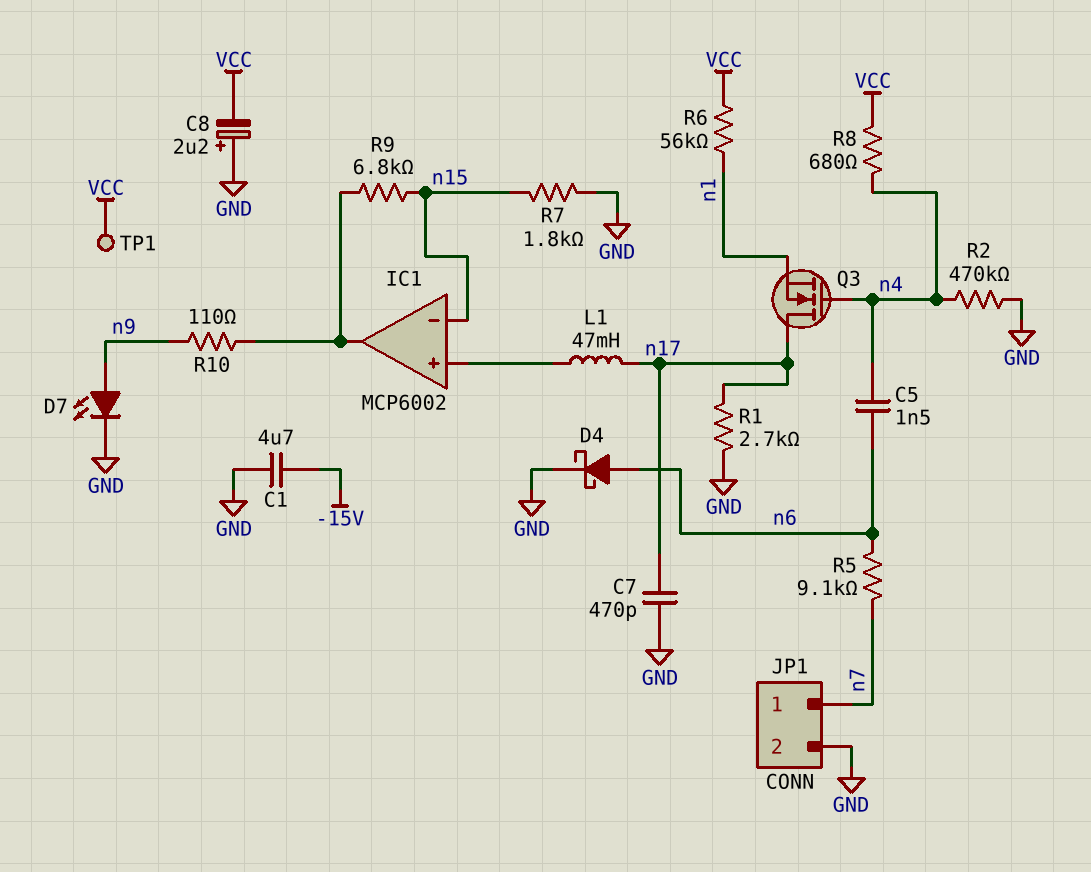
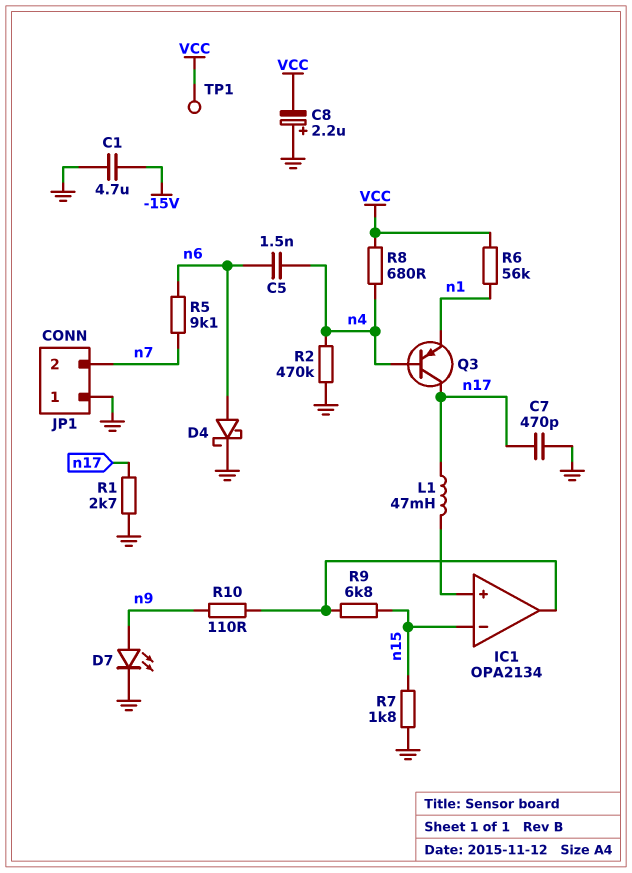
IC1: MCP6002 -> OPA2134
JP1 pin 1: n7 -> GND
JP1 pin 2: GND -> n7
Q3: NMOS (G n4, D n17, S n1) -> PNP (B n4, C n17, E n1)

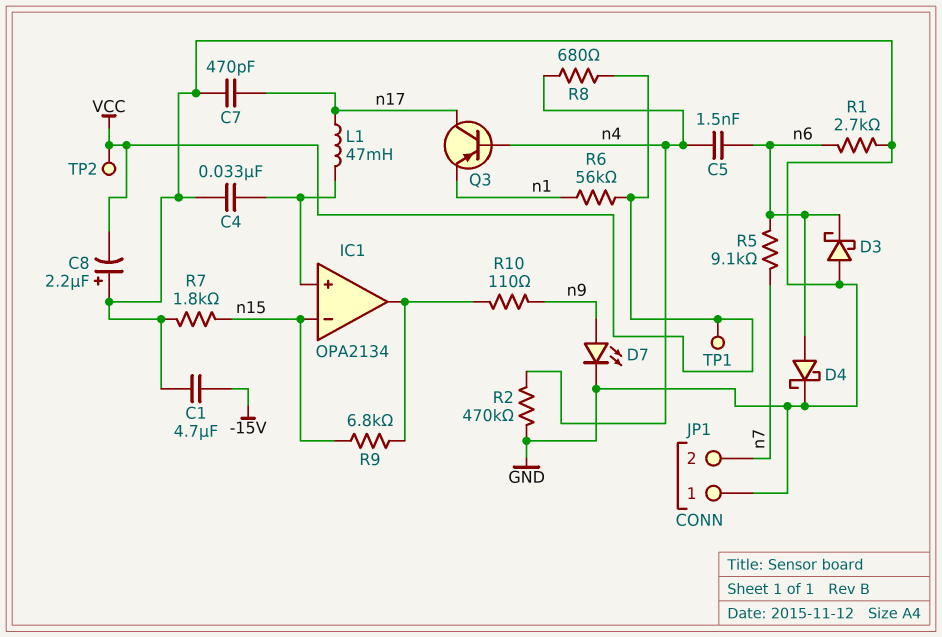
C4: none -> 33nF (GND, IC1/in+)
D3: none -> schottky (A GND, K n6)
R1: 2.7k (GND, n17) -> 2.7k (GND, n6)
TP2: none -> test point (VCC)

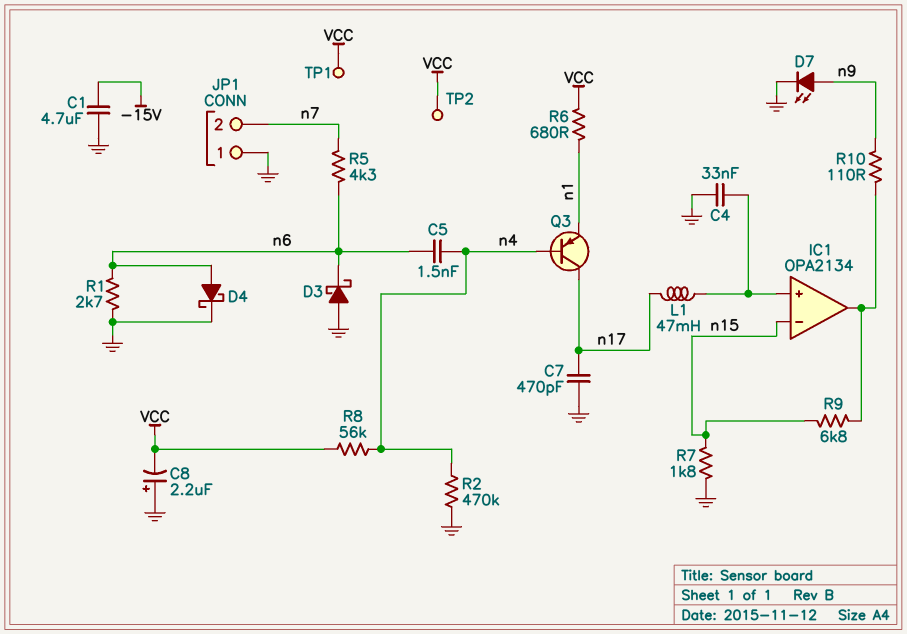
R5: 9.1k (n6, n7) -> 4.3k (n6, n7)
R6: 56k (VCC, n1) -> 680 (VCC, n1)
R8: 680 (VCC, n4) -> 56k (VCC, n4)

